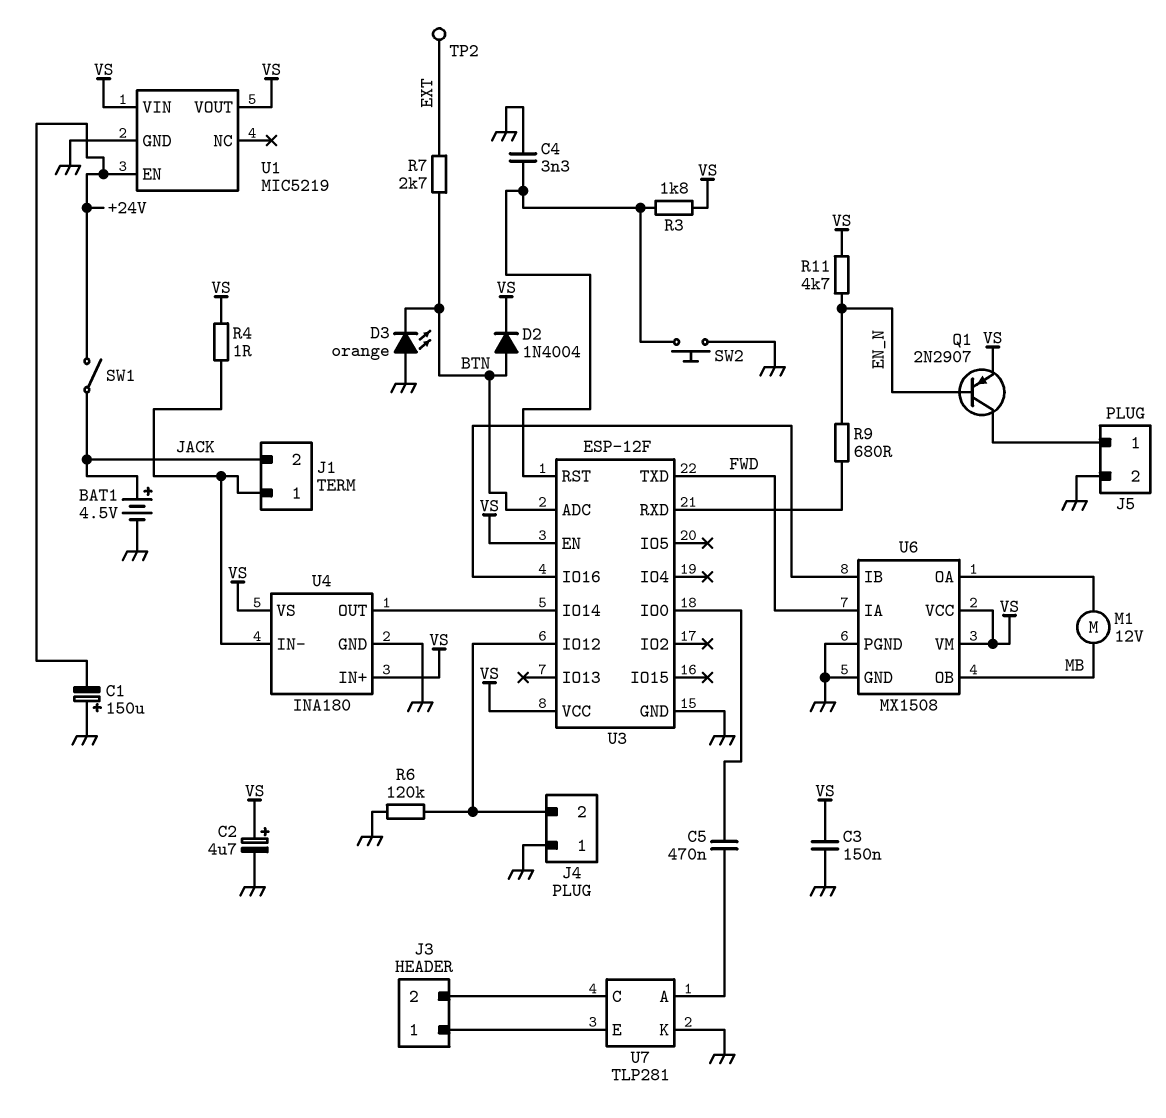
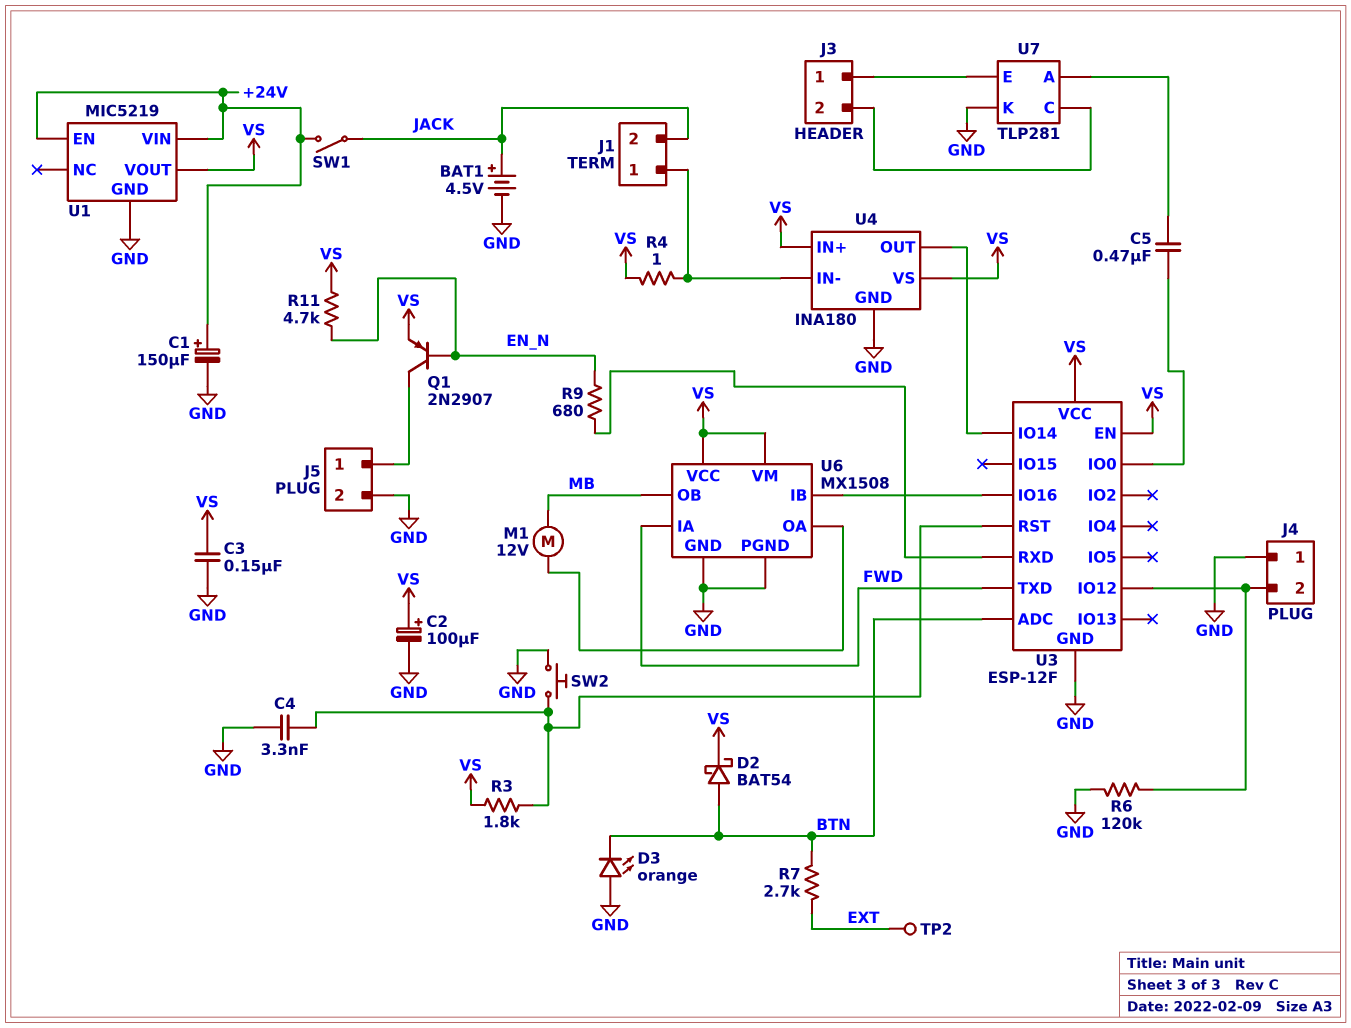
C1: 150uF (plus GND, minus +24V) -> 150uF (plus +24V, minus GND)
C2: 4.7uF (plus VS, minus GND) -> 100uF (plus VS, minus GND)
D2: diode 1N4004 (A BTN, K VS) -> schottky BAT54 (A BTN, K VS)
U1 pin VIN: VS -> +24V

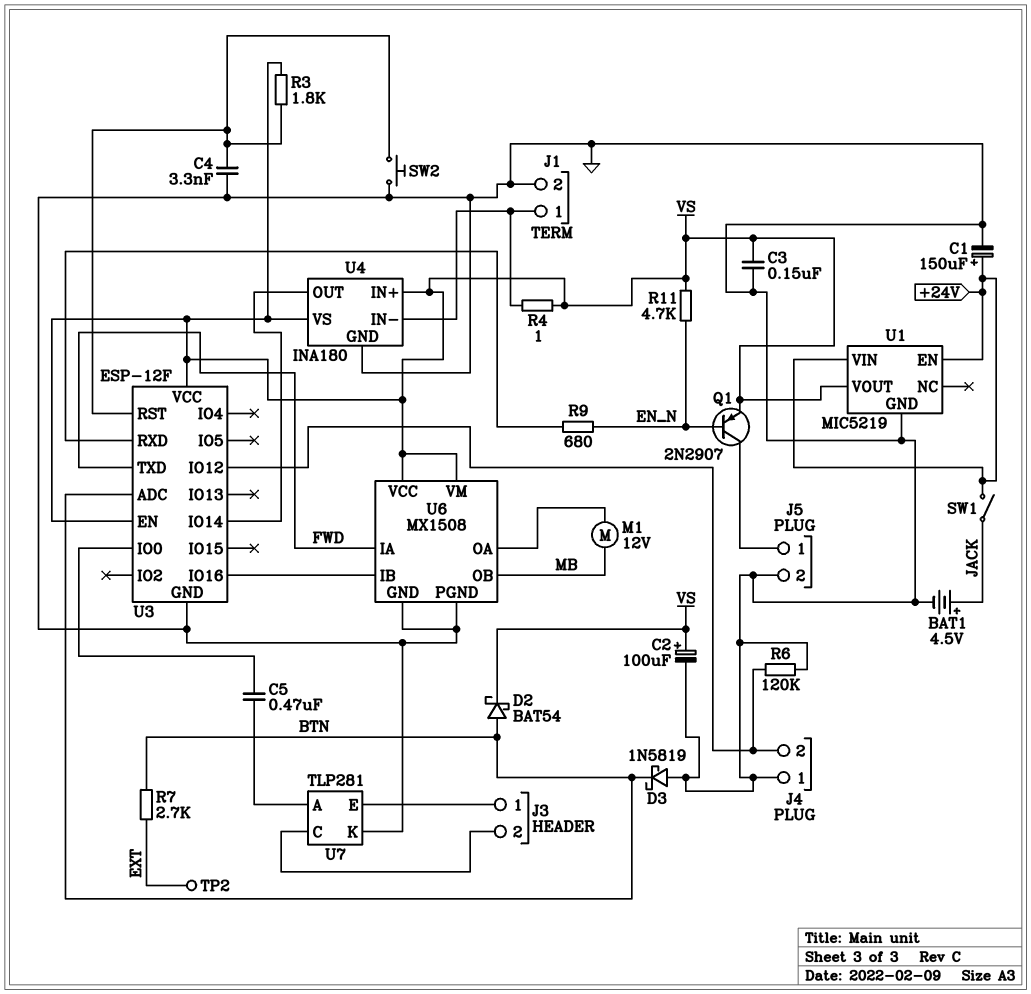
D3: LED orange (A GND, K BTN) -> schottky 1N5819 (A GND, K BTN)
J1 pin 2: JACK -> GND

